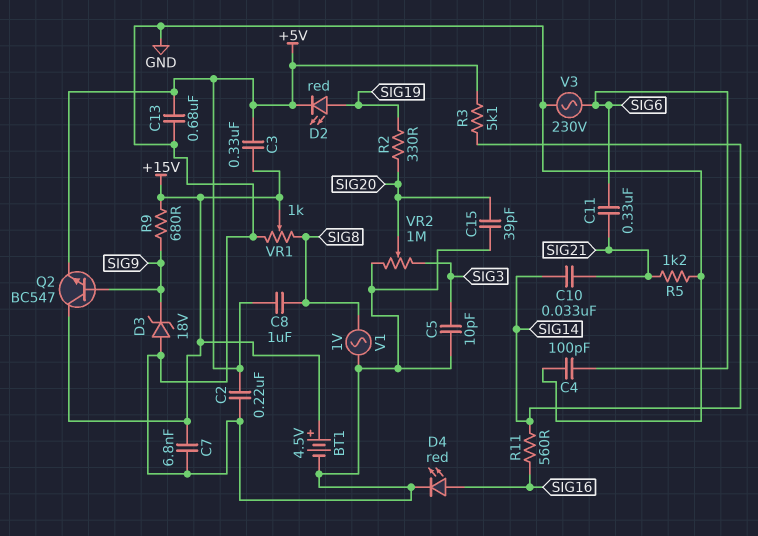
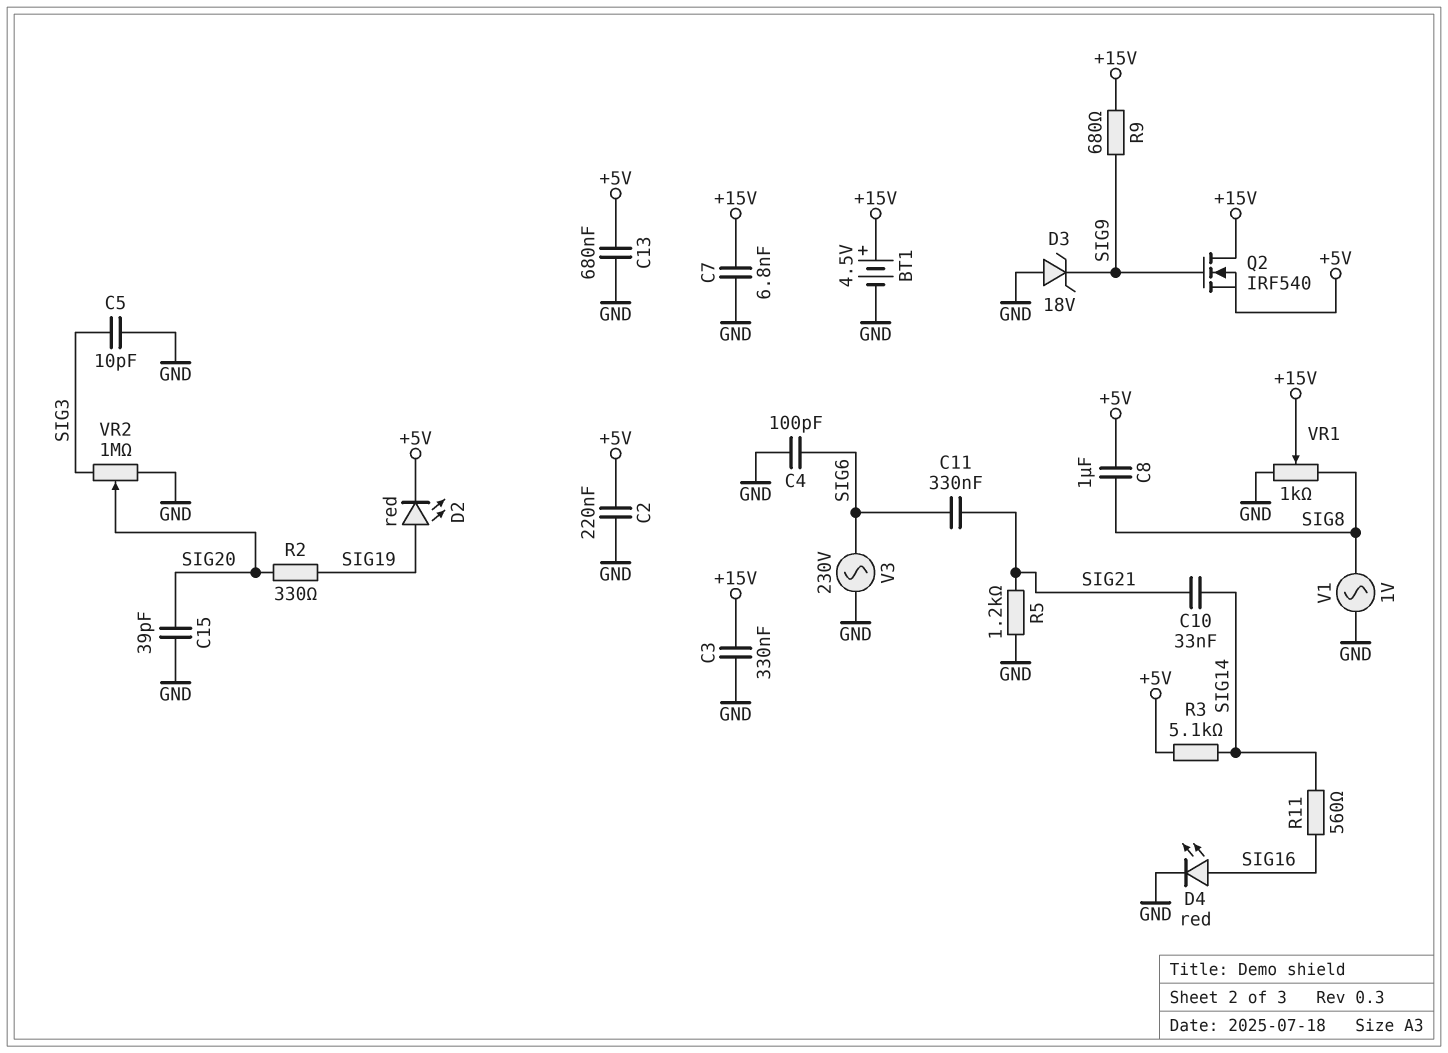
C3: 330nF (+5V, +15V) -> 330nF (+15V, GND)
Q2: NPN BC547 (B SIG9, C +15V, E +5V) -> NMOS IRF540 (G SIG9, D +15V, S +5V)

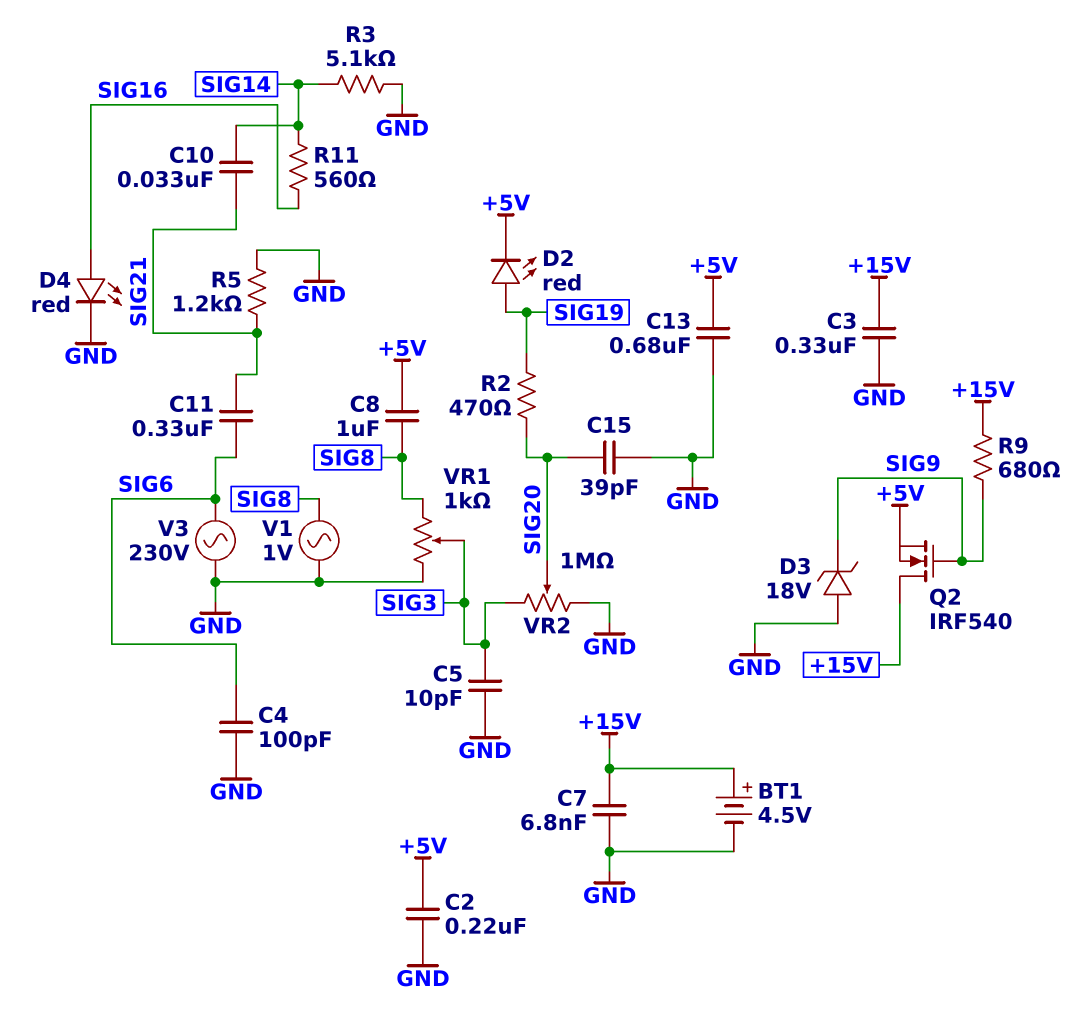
R2: 330 (SIG19, SIG20) -> 470 (SIG19, SIG20)
R3: 5.1k (+5V, SIG14) -> 5.1k (GND, SIG14)
VR1: 1k (GND, SIG8, wiper +15V) -> 1k (GND, SIG8, wiper SIG3)

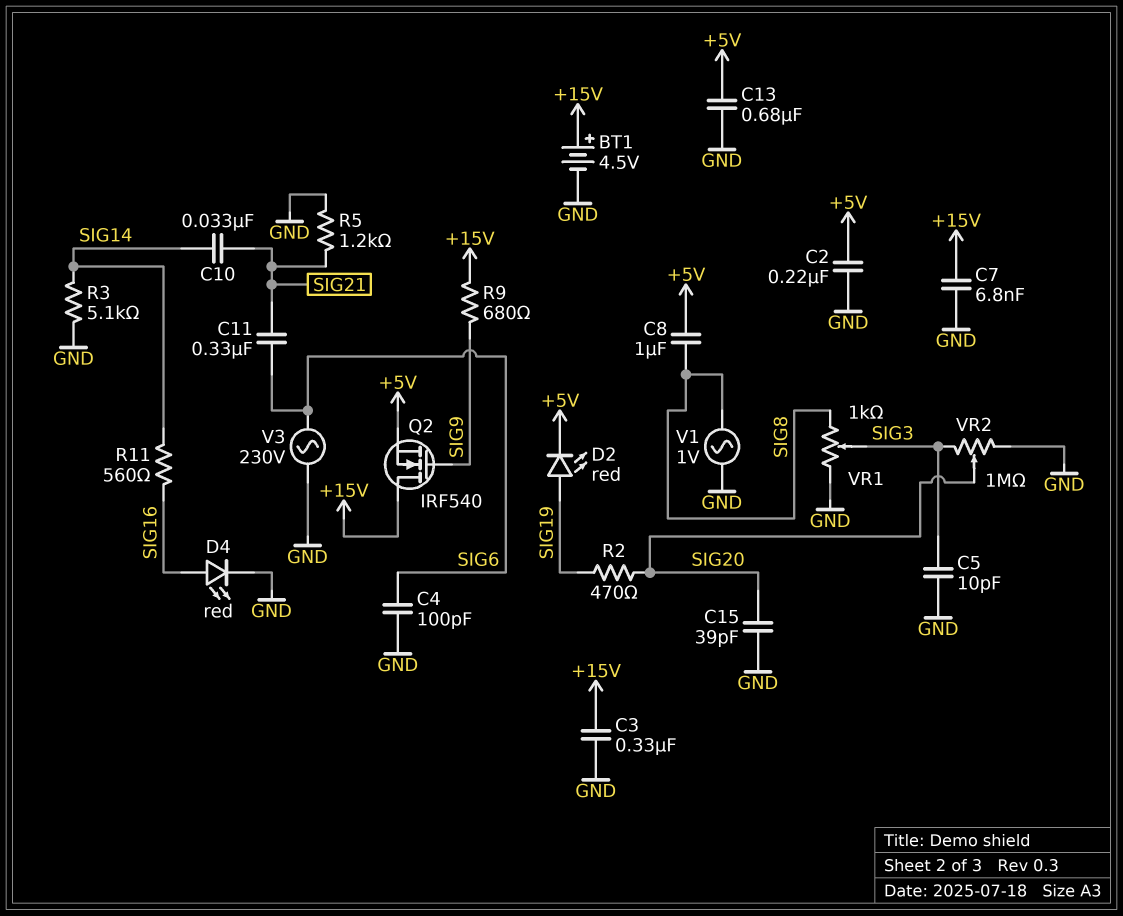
D3: zener 18V (A GND, K SIG9) -> none

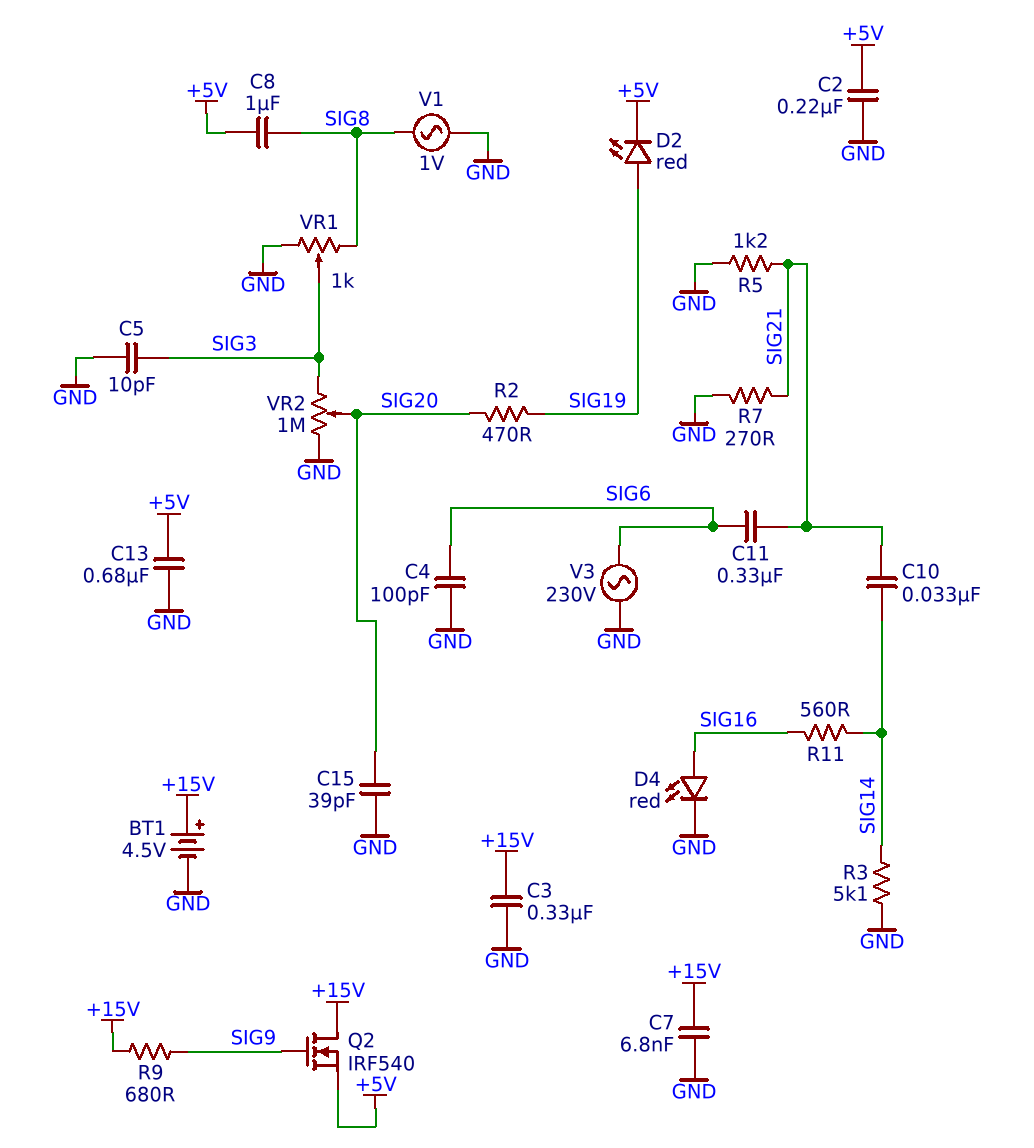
R7: none -> 270 (GND, SIG21)

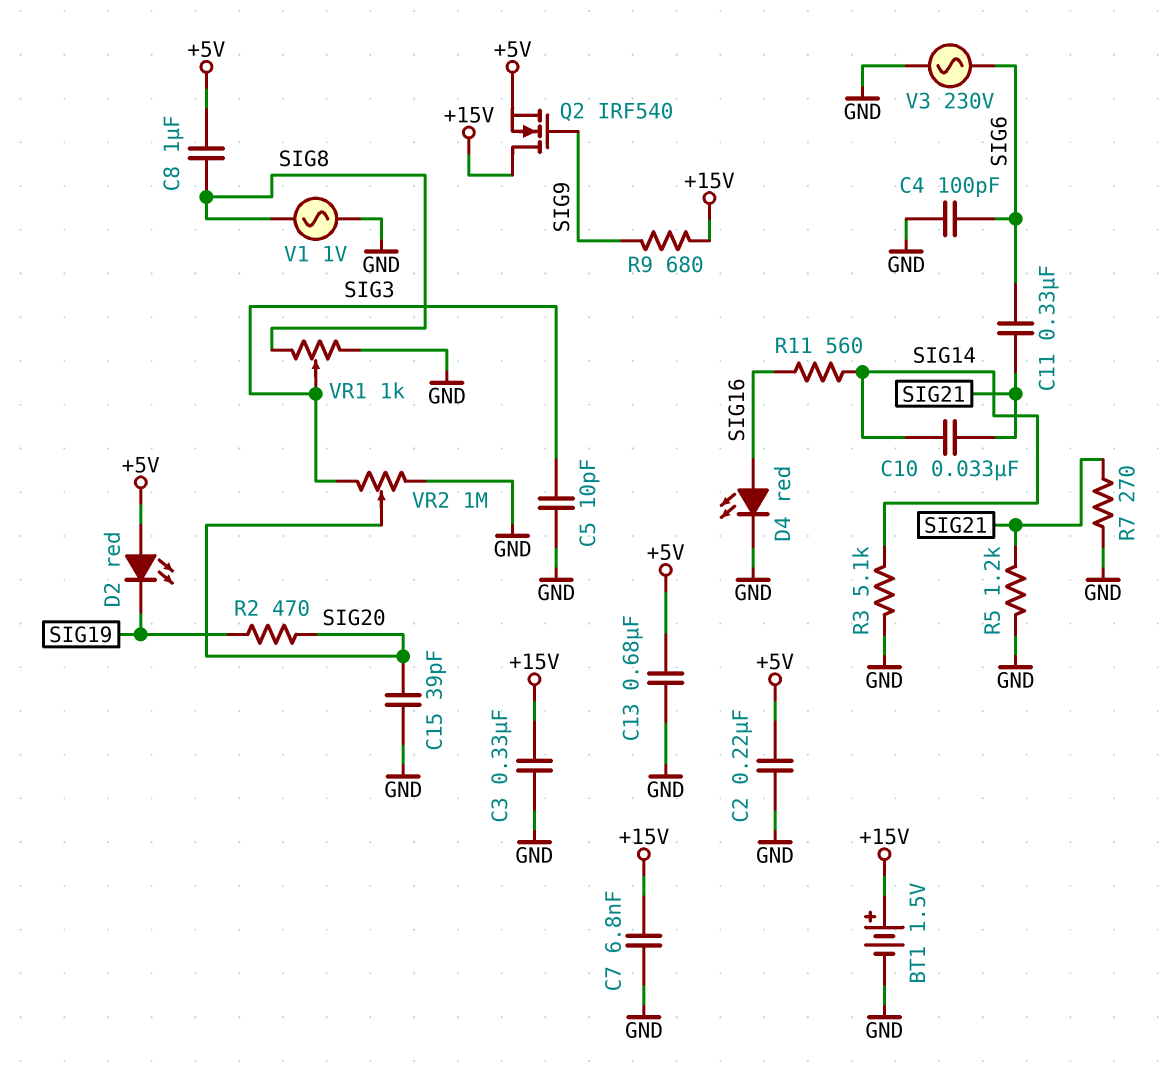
BT1: 4.5V (plus +15V, minus GND) -> 1.5V (plus +15V, minus GND)
D2: LED red (A SIG19, K +5V) -> LED red (A +5V, K SIG19)

